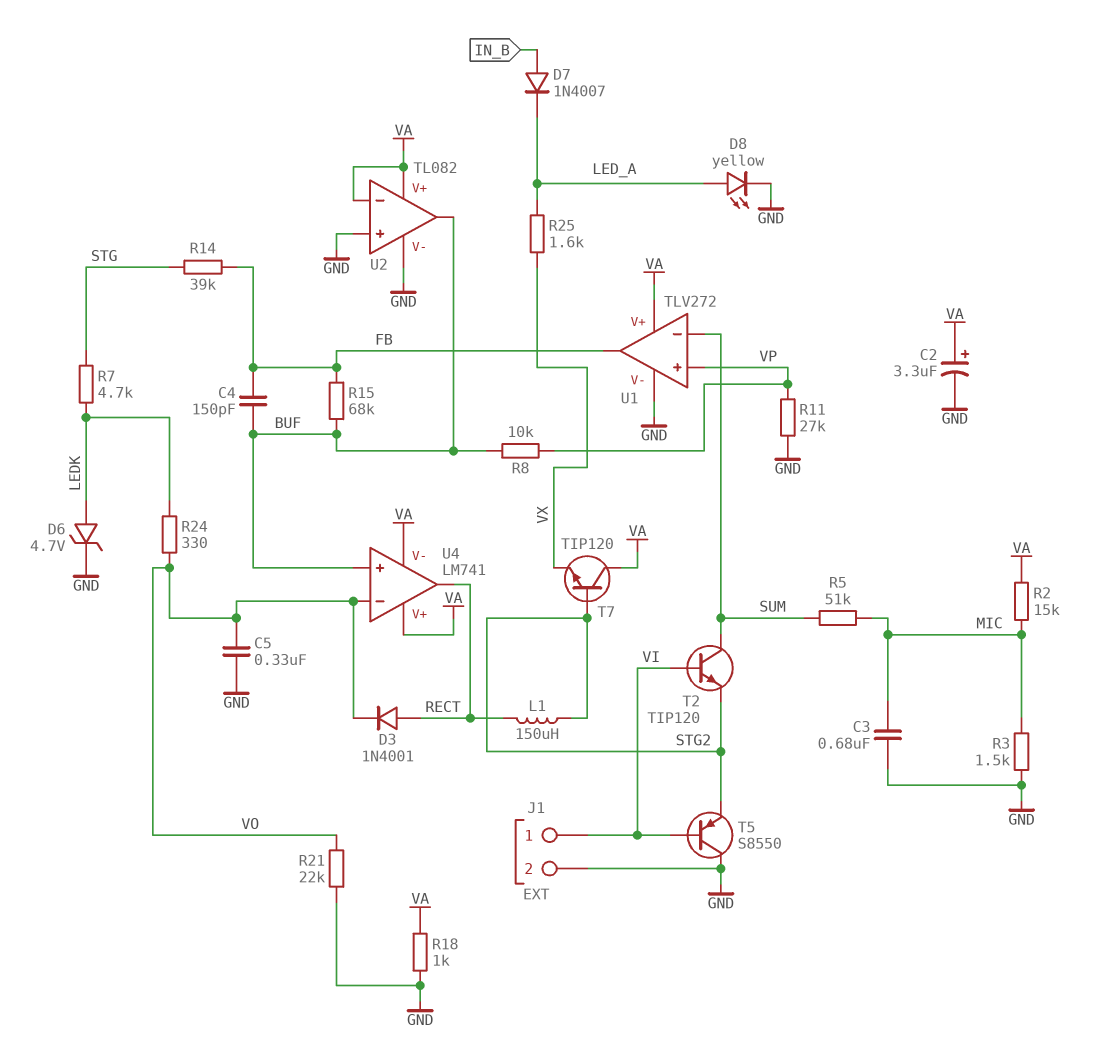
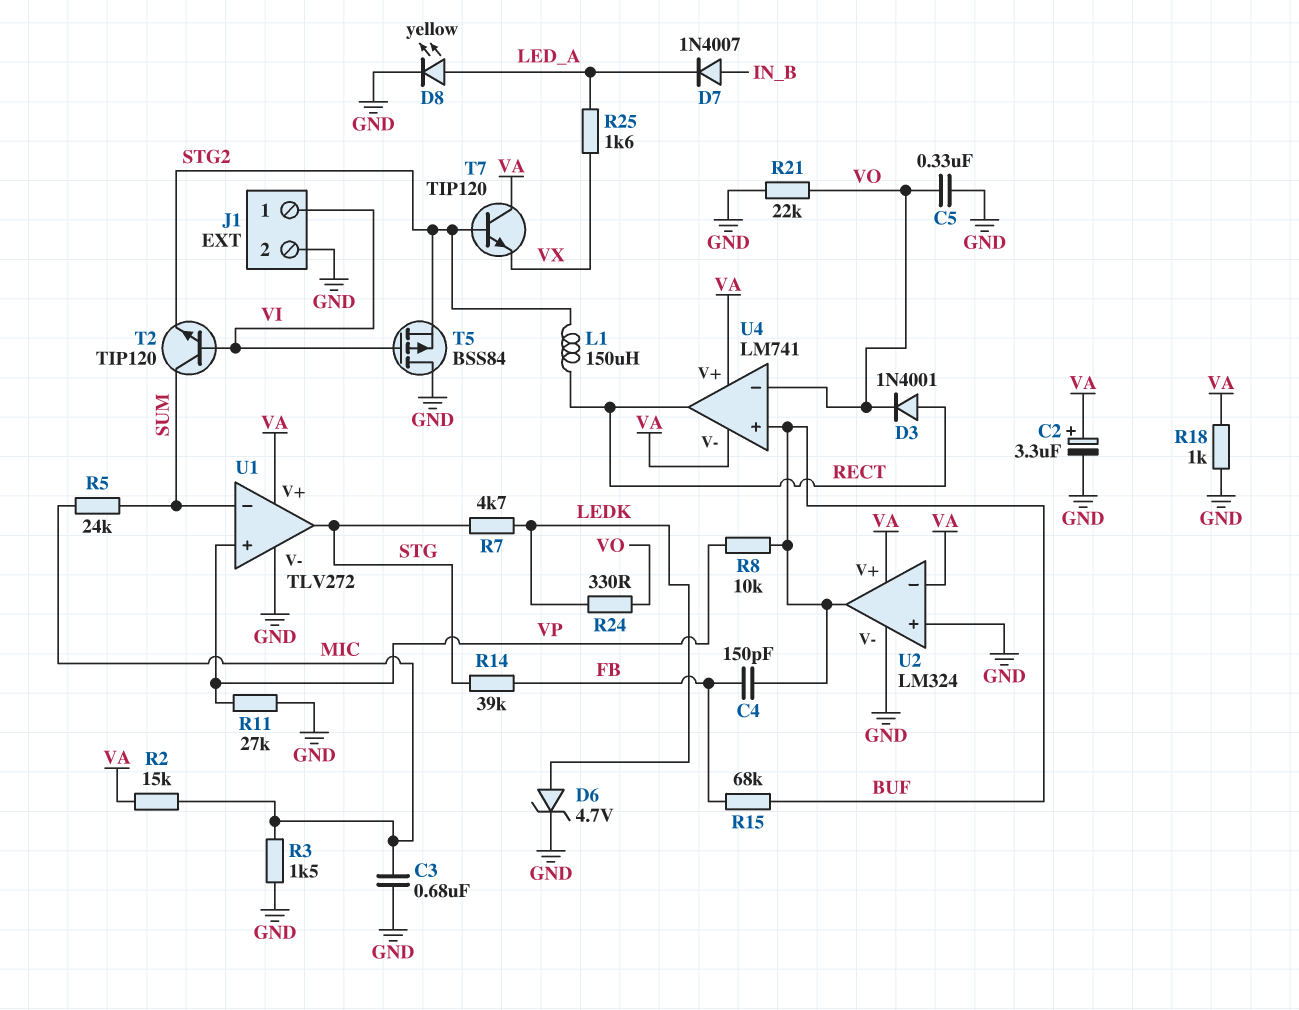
R5: 51k (MIC, SUM) -> 24k (MIC, SUM)
T5: PNP S8550 (B VI, C GND, E STG2) -> PMOS BSS84 (G VI, D GND, S STG2)
U1 pin out: FB -> STG
U2: TL082 -> LM324

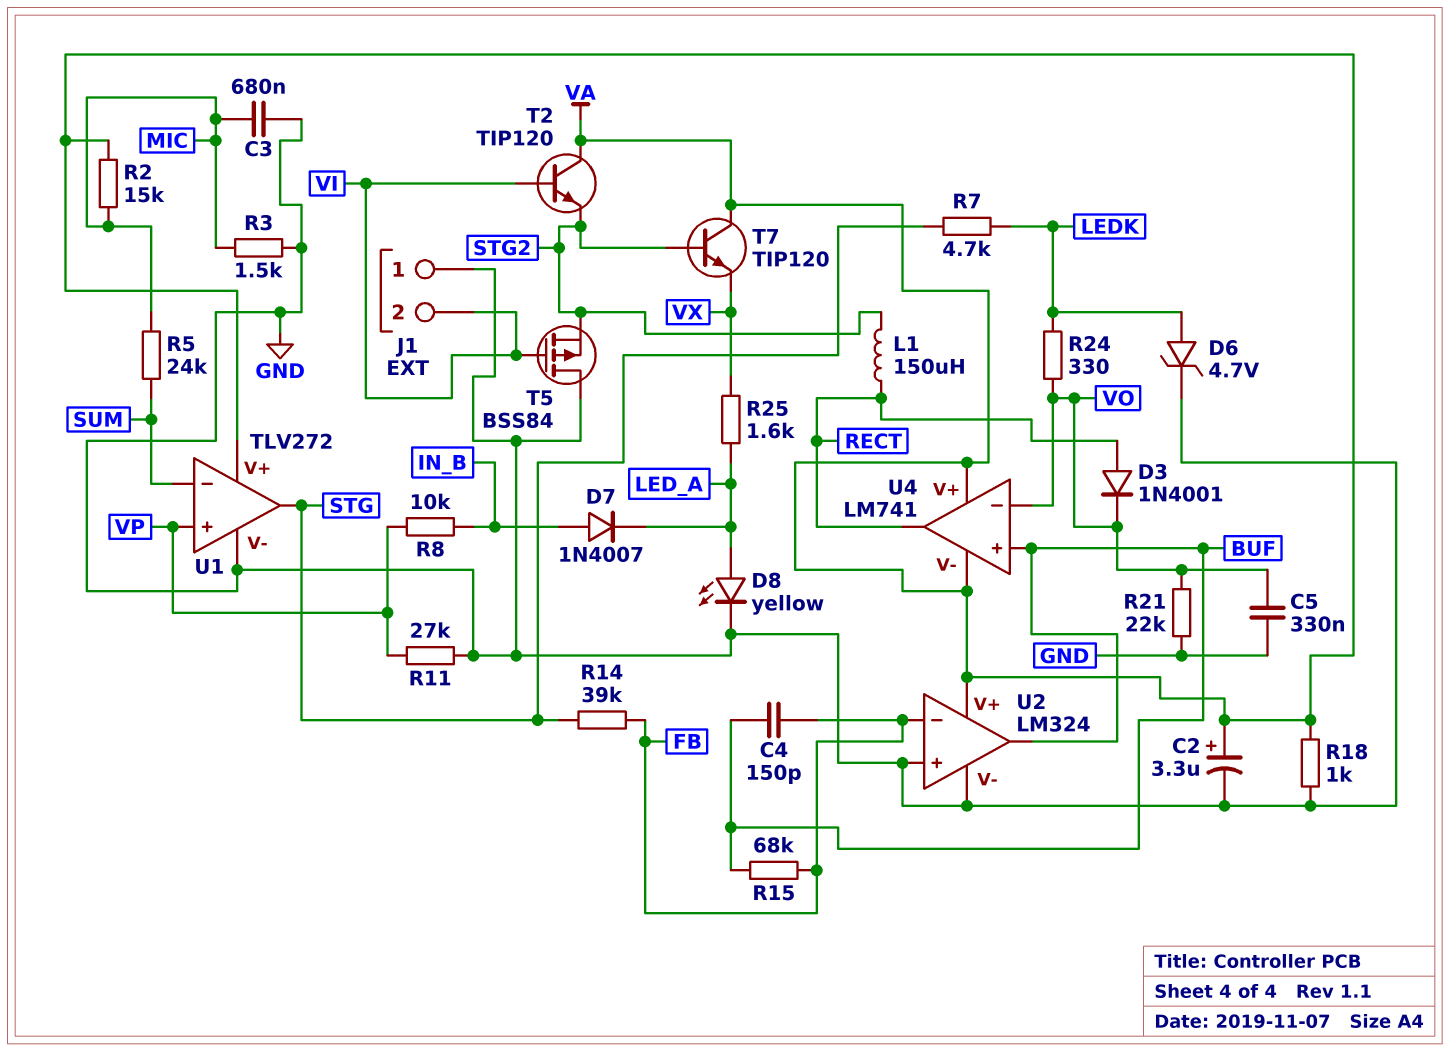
J1 pin 1: VI -> GND
J1 pin 2: GND -> VI
R8: 10k (BUF, VP) -> 10k (IN_B, VP)
T2: NPN TIP120 (B VI, C SUM, E STG2) -> NPN TIP120 (B VI, C VA, E STG2)
U2 pin in-: VA -> FB

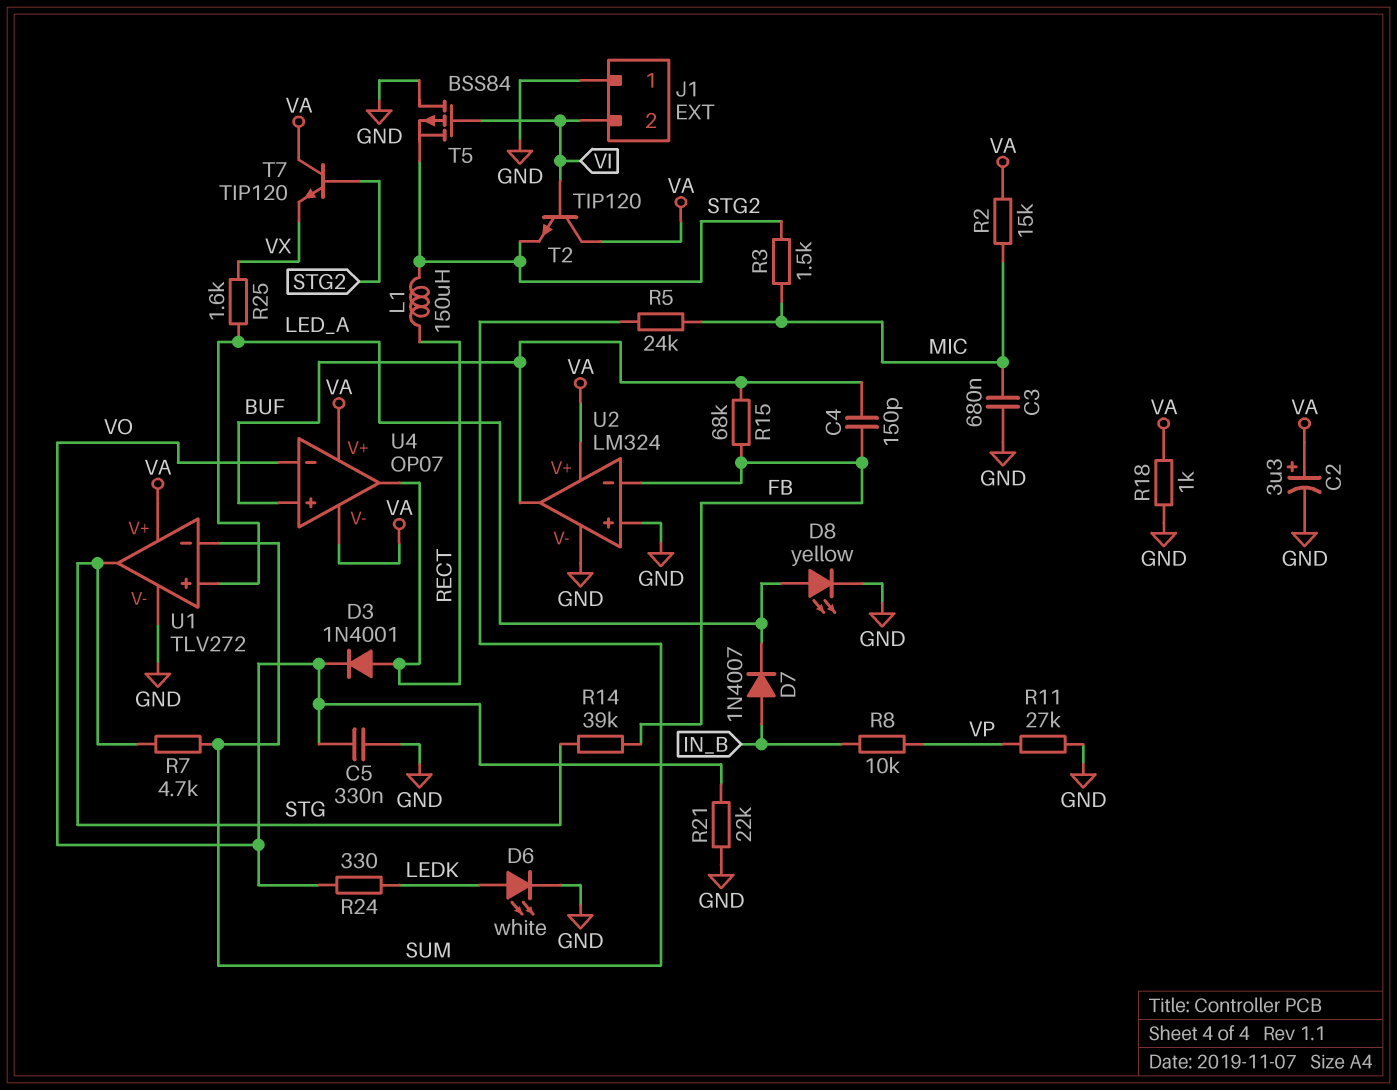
D6: zener 4.7V (A LEDK, K GND) -> LED white (A LEDK, K GND)
R3: 1.5k (GND, MIC) -> 1.5k (MIC, STG2)
R7: 4.7k (LEDK, STG) -> 4.7k (STG, SUM)
U1 pin in+: VP -> LED_A
U4: LM741 -> OP07

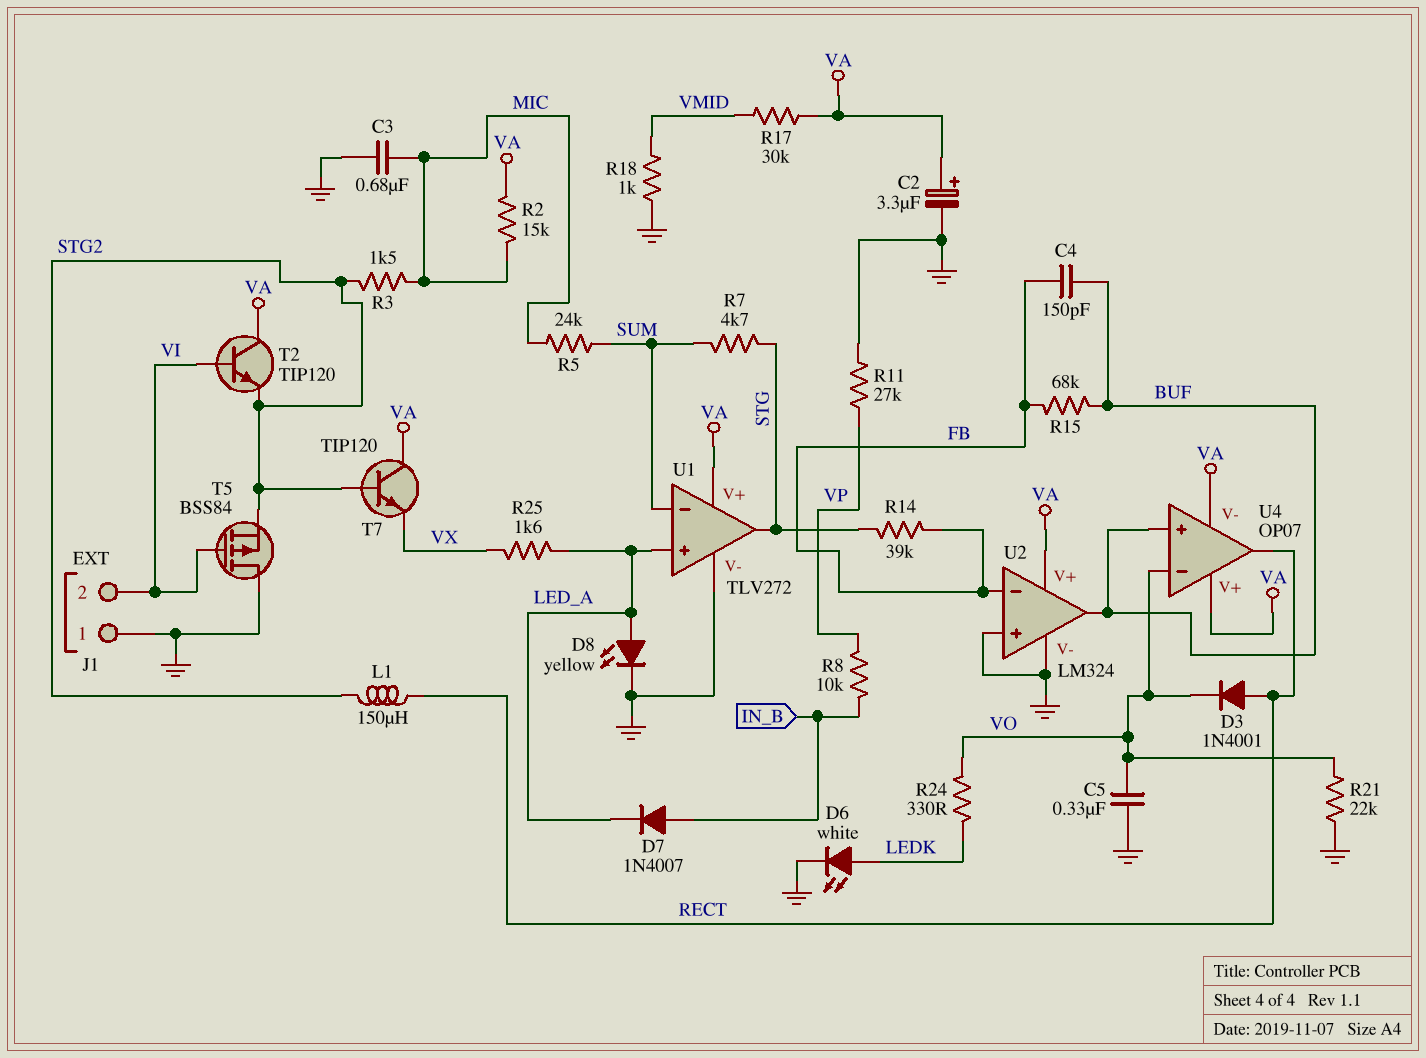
R17: none -> 30k (VA, VMID)
R18: 1k (GND, VA) -> 1k (GND, VMID)

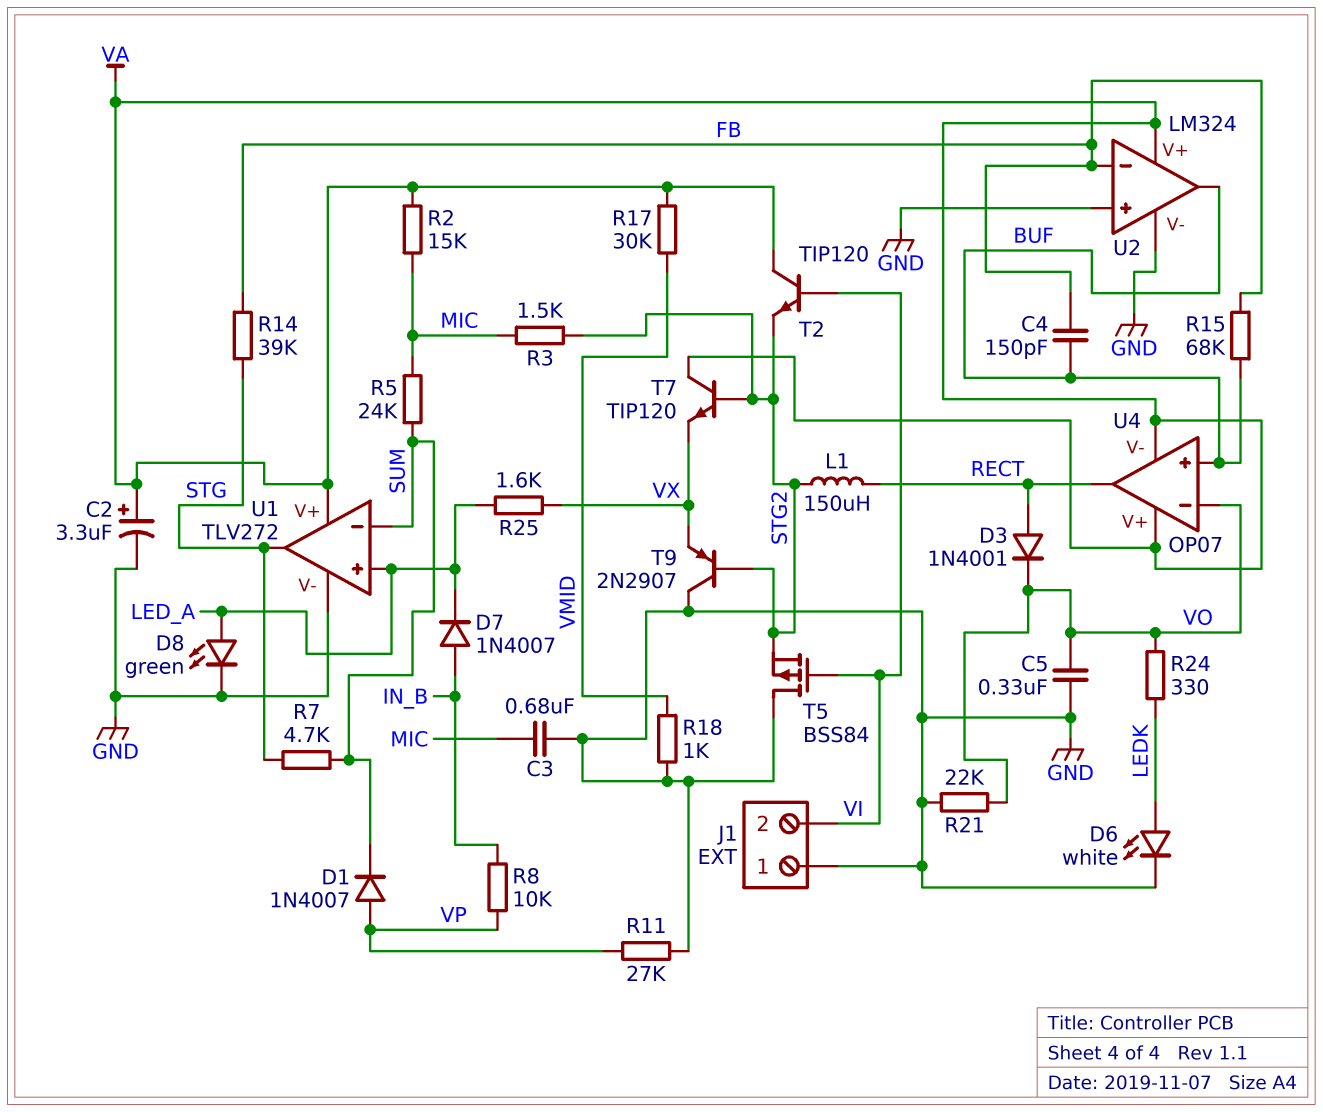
D1: none -> diode 1N4007 (A VP, K SUM)
D8: LED yellow (A LED_A, K GND) -> LED green (A LED_A, K GND)
T9: none -> PNP 2N2907 (B STG2, C GND, E VX)

